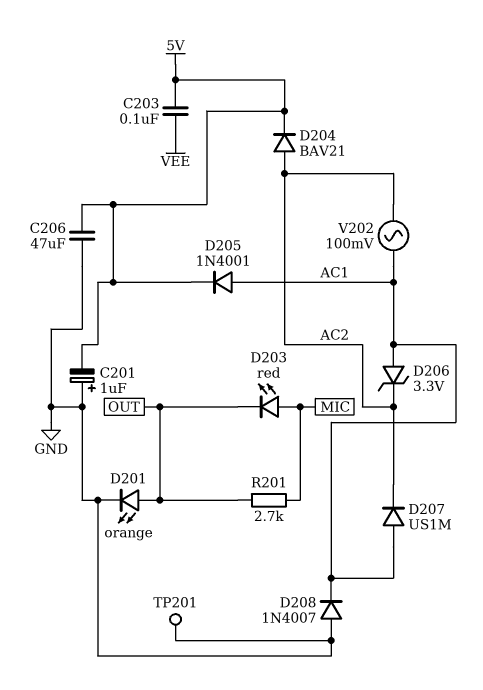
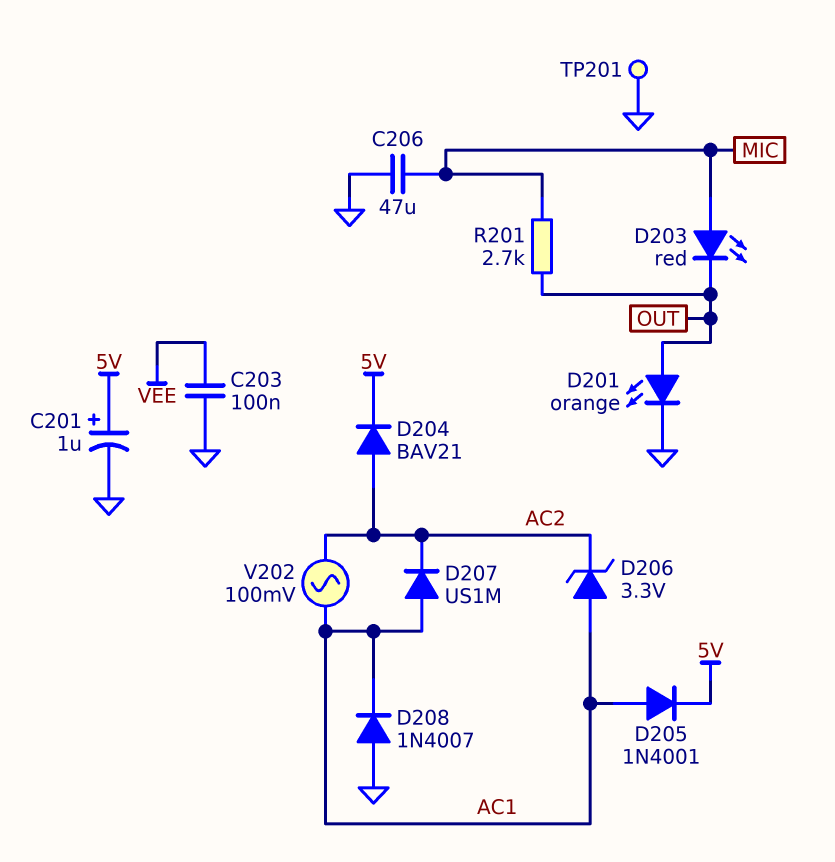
C201: 1uF (plus GND, minus 5V) -> 1uF (plus 5V, minus GND)
C203: 100nF (5V, VEE) -> 100nF (GND, VEE)
C206: 47uF (5V, GND) -> 47uF (GND, MIC)

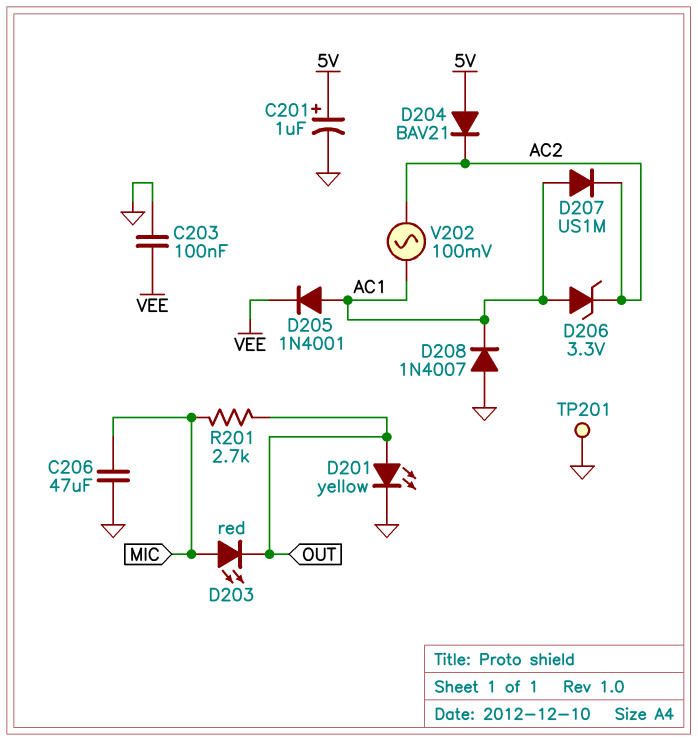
D201: LED orange (A OUT, K GND) -> LED yellow (A OUT, K GND)
D204: diode BAV21 (A AC2, K 5V) -> diode BAV21 (A 5V, K AC2)
D205: diode 1N4001 (A AC1, K 5V) -> diode 1N4001 (A AC1, K VEE)

